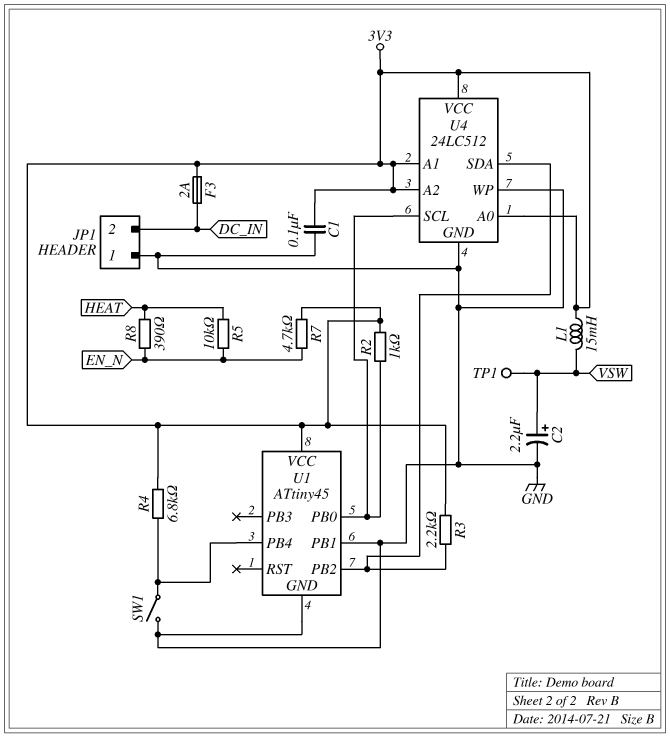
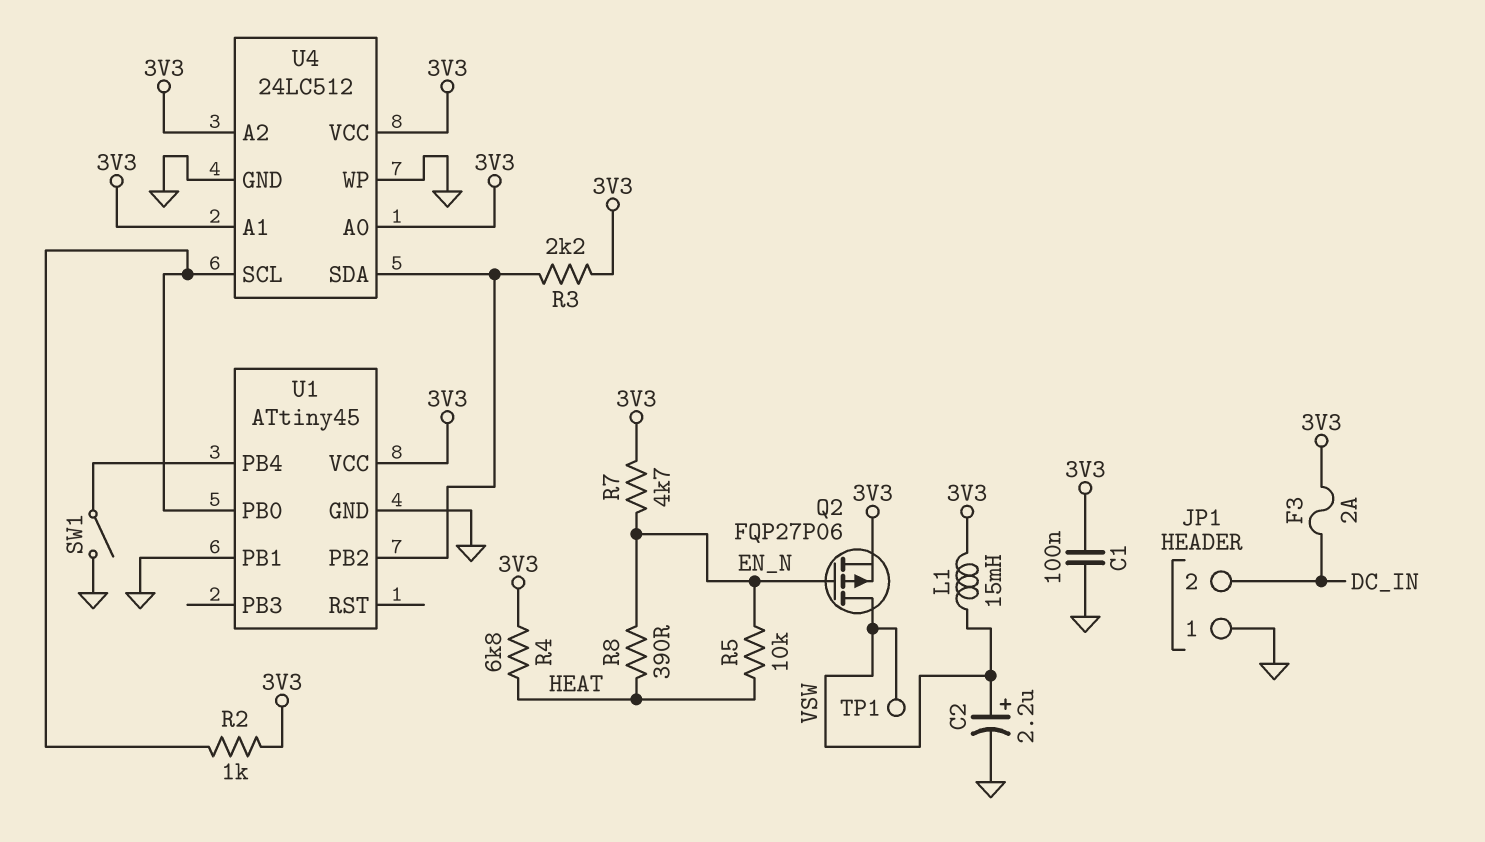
Q2: none -> PMOS FQP27P06 (G EN_N, D VSW, S 3V3)
R4: 6.8k (3V3, U1/PB4) -> 6.8k (3V3, HEAT)

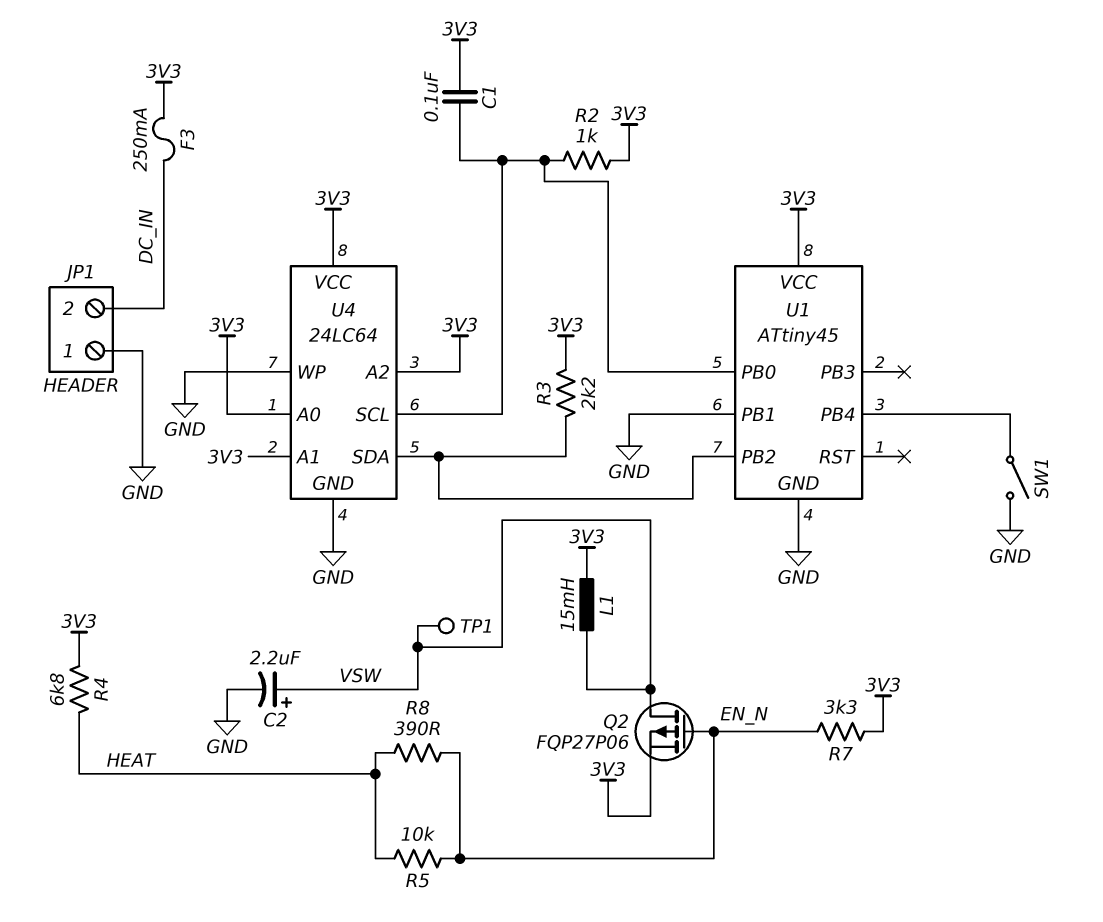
C1: 100nF (3V3, GND) -> 100nF (3V3, U1/PB0)
F3: 2A (3V3, DC_IN) -> 250mA (3V3, DC_IN)
R7: 4.7k (3V3, EN_N) -> 3.3k (3V3, EN_N)
U4: 24LC512 -> 24LC64

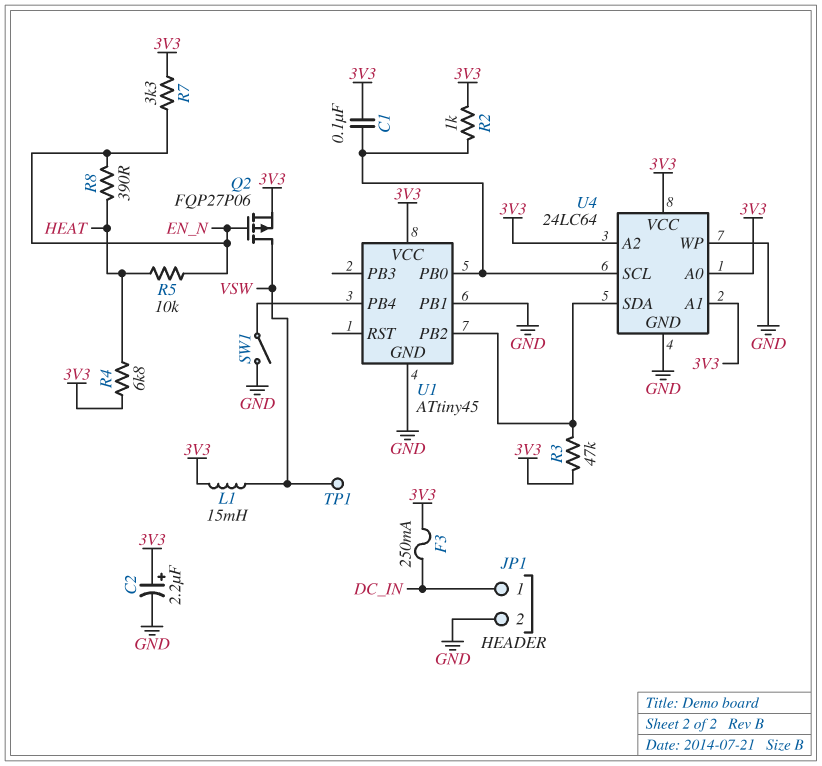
C2: 2.2uF (plus VSW, minus GND) -> 2.2uF (plus 3V3, minus GND)
JP1 pin 1: GND -> DC_IN
JP1 pin 2: DC_IN -> GND
R3: 2.2k (3V3, U1/PB2) -> 47k (3V3, U1/PB2)

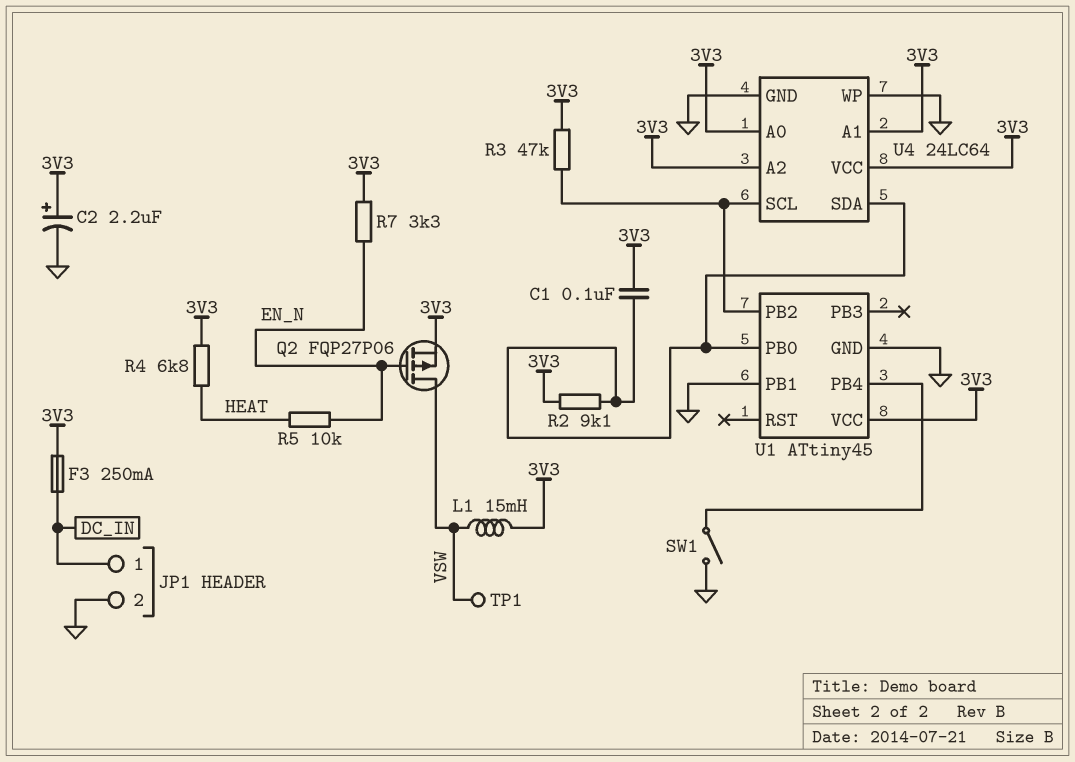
R2: 1k (3V3, U1/PB0) -> 9.1k (3V3, U1/PB0)
R8: 390 (EN_N, HEAT) -> none
U4 pin SCL: U1/PB0 -> U1/PB2
U4 pin SDA: U1/PB2 -> U1/PB0

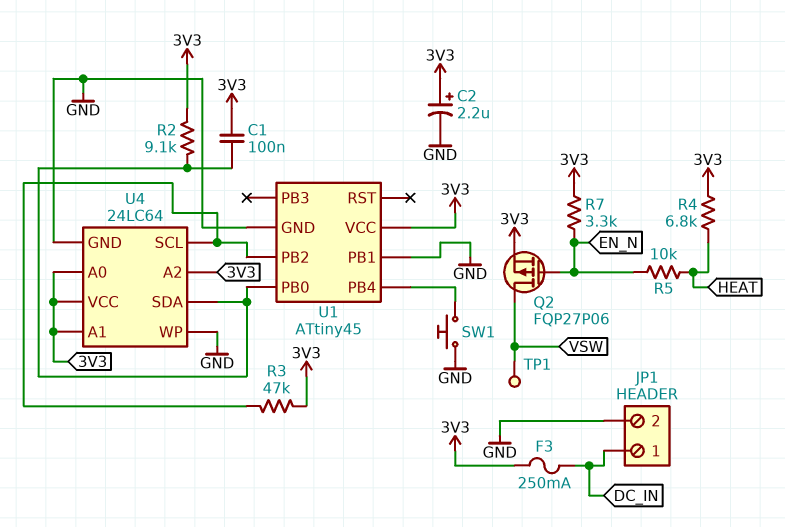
L1: 15mH (3V3, VSW) -> none
SW1: switch (GND, U1/PB4) -> button (GND, U1/PB4)

